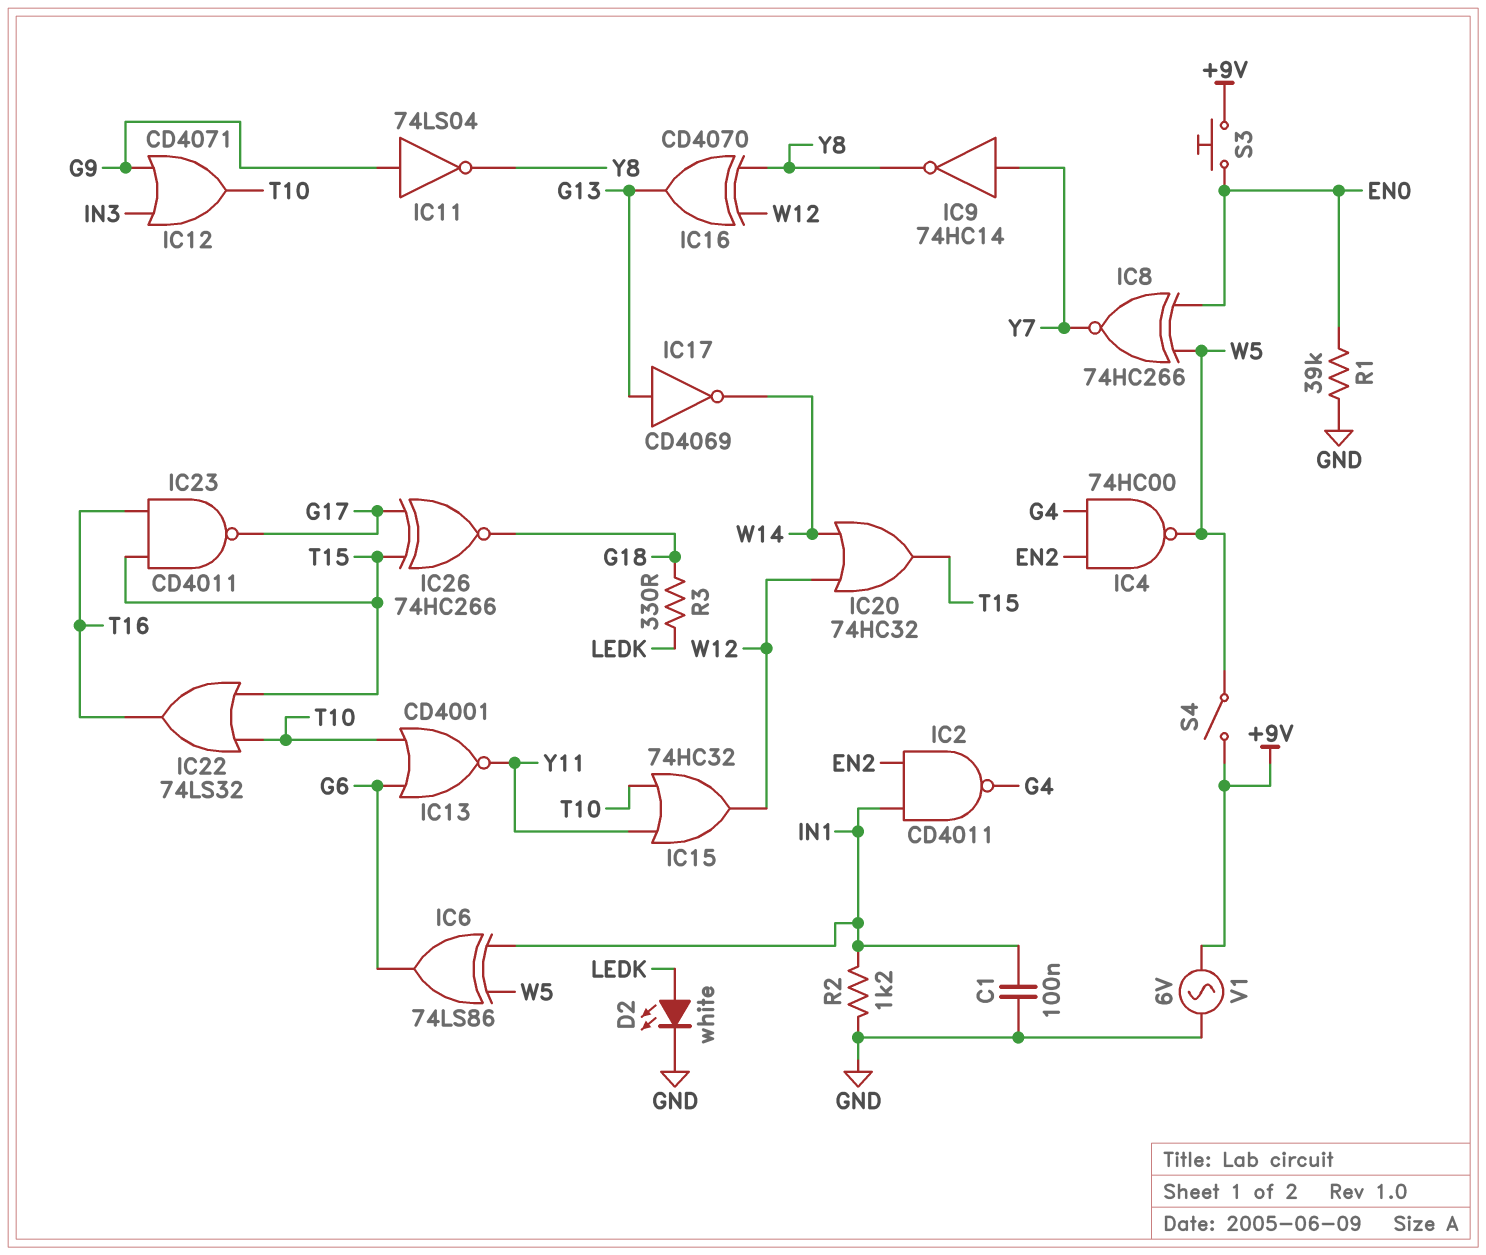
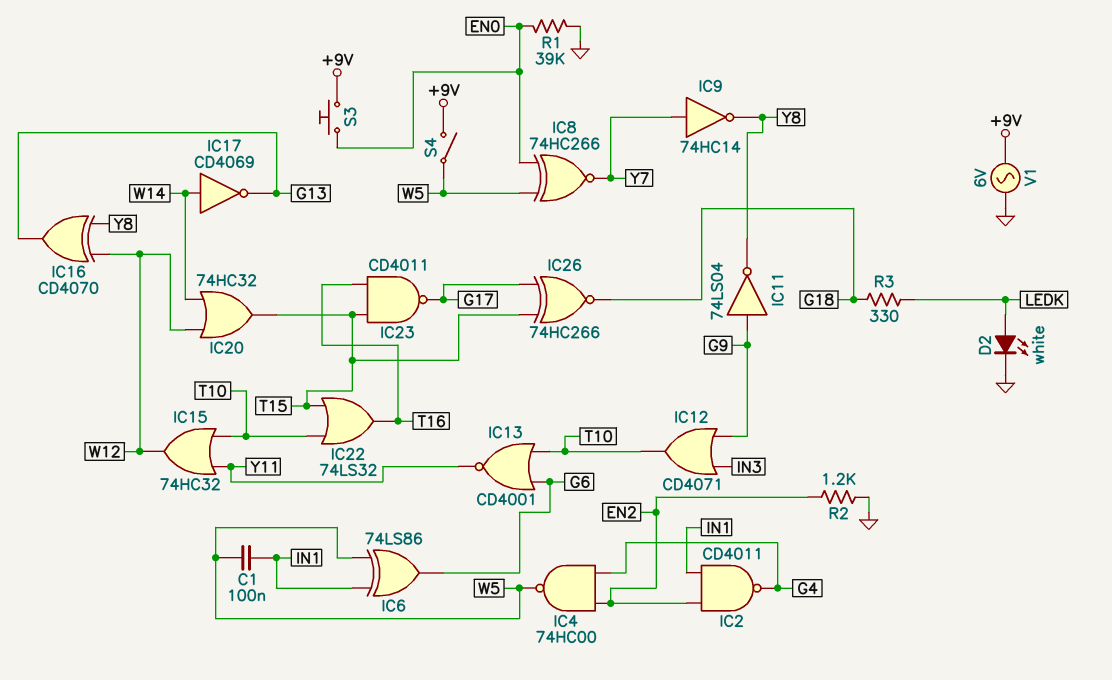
C1: 100nF (GND, IN1) -> 100nF (IN1, W5)
IC17: NOT CD4069 (in G13, out W14) -> NOT CD4069 (in W14, out G13)
R2: 1.2k (GND, IN1) -> 1.2k (EN2, GND)

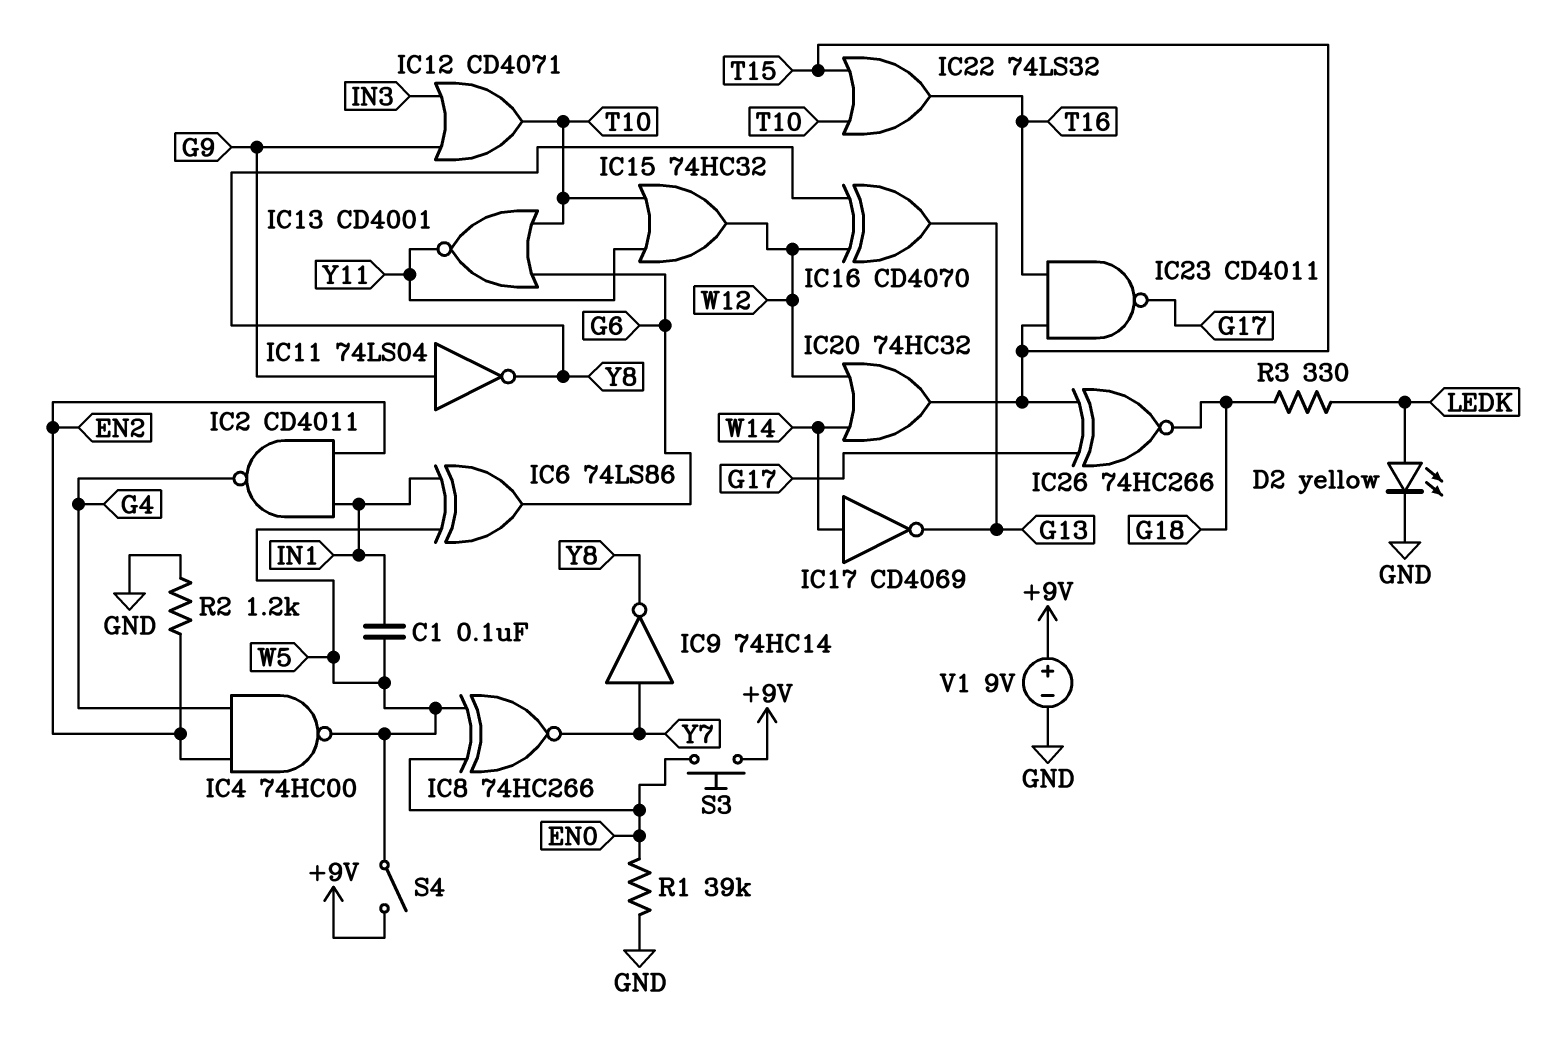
D2: LED white (A LEDK, K GND) -> LED yellow (A LEDK, K GND)
V1: AC 6V (+9V, GND) -> 9V (plus +9V, minus GND)

